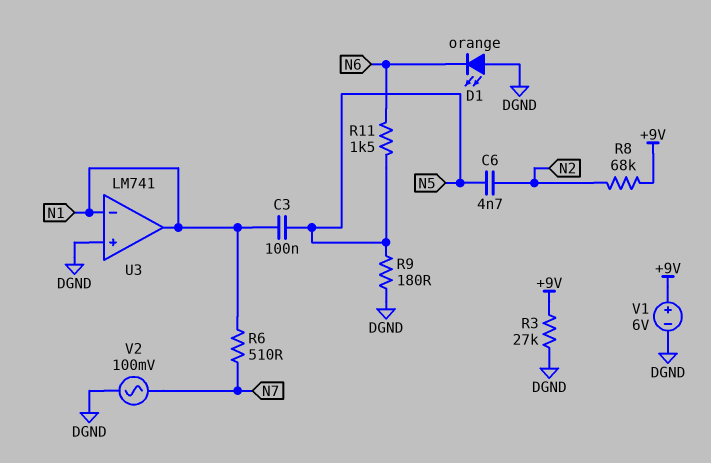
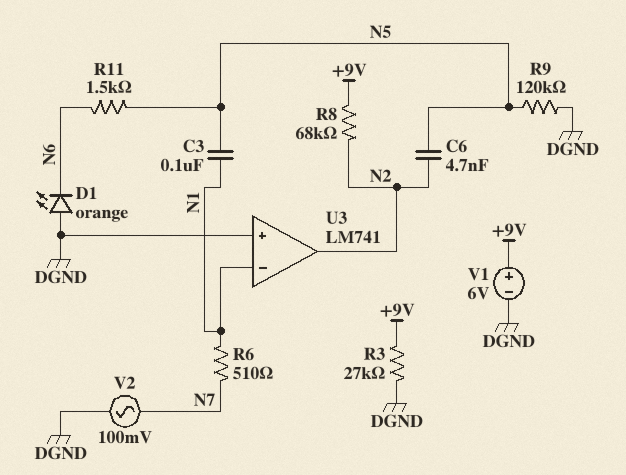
R9: 180 (DGND, N5) -> 120k (DGND, N5)
U3 pin out: N1 -> N2

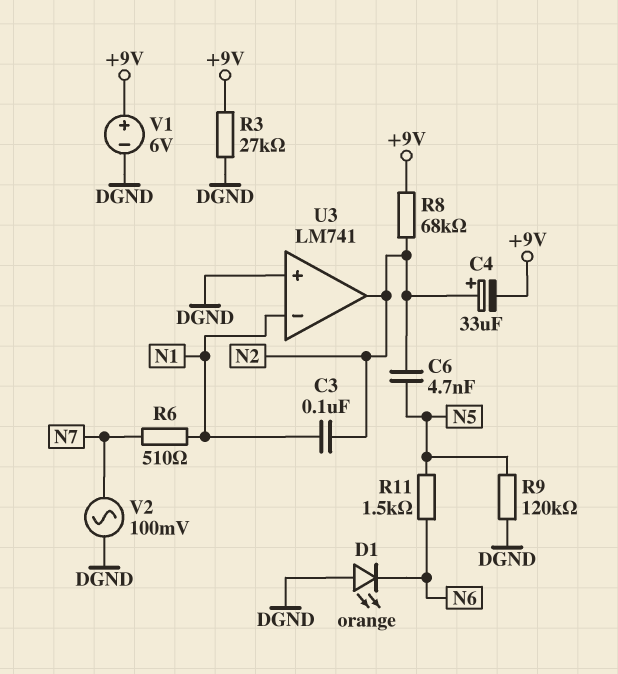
C3: 100nF (N1, N5) -> 100nF (N1, N2)
C4: none -> 33uF (plus N2, minus +9V)

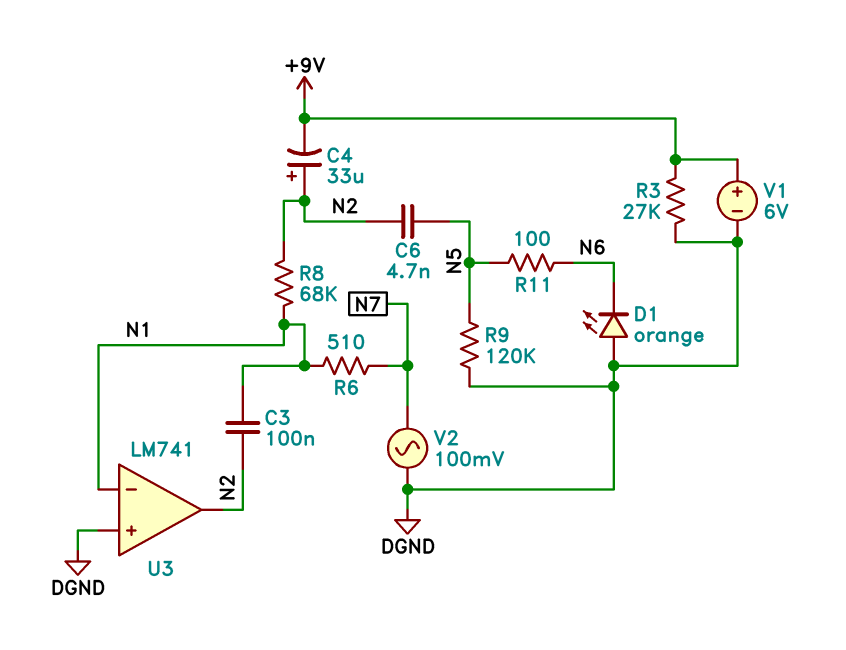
R8: 68k (+9V, N2) -> 68k (N1, N2)
R11: 1.5k (N5, N6) -> 100 (N5, N6)

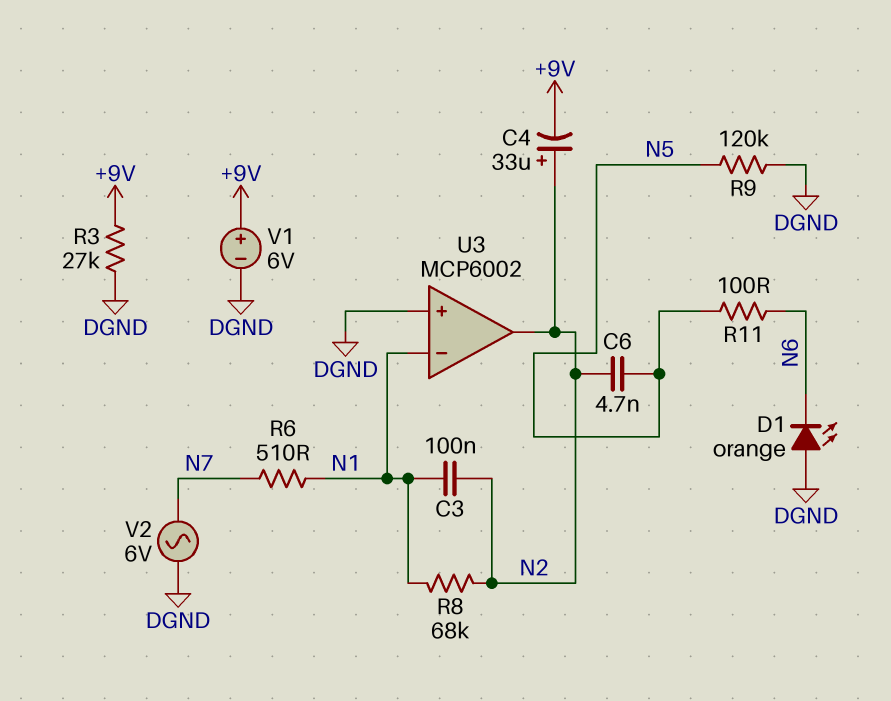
U3: LM741 -> MCP6002
V2: AC 100mV (DGND, N7) -> AC 6V (DGND, N7)

